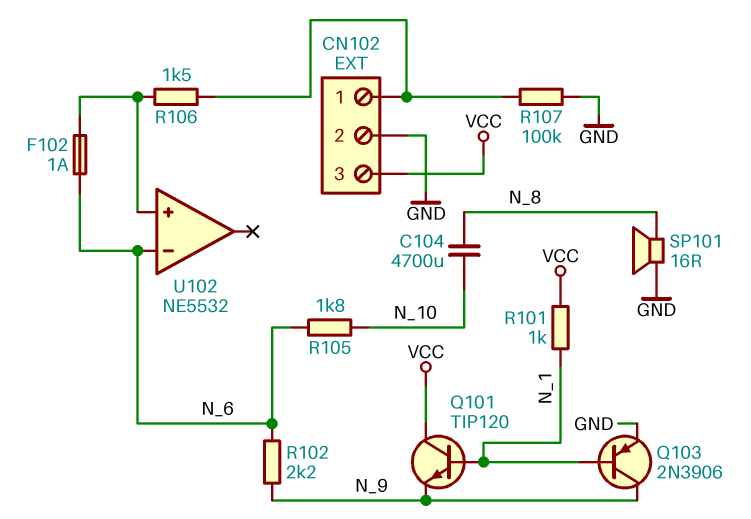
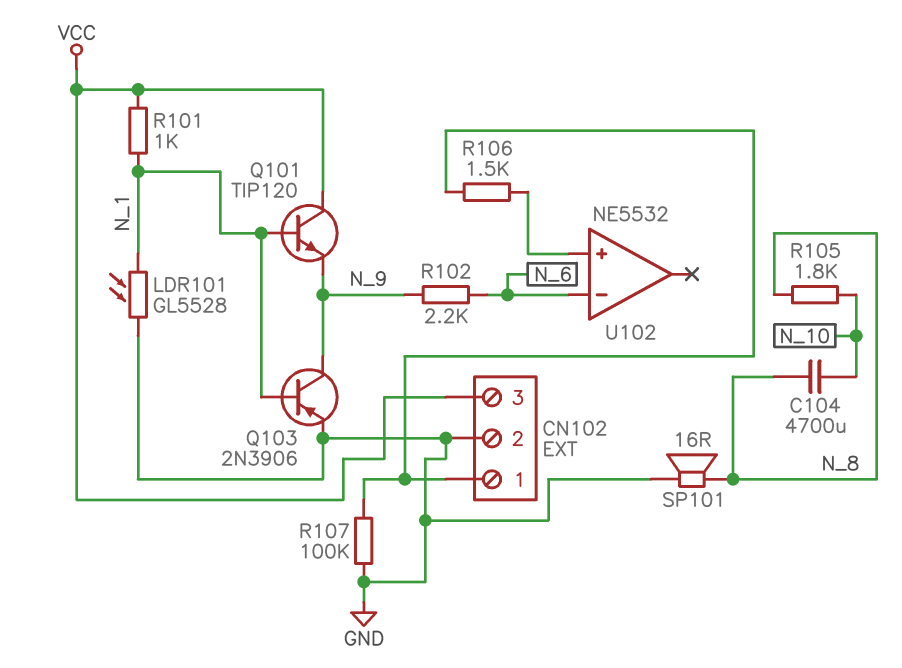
F102: 1A (N_6, U102/in+) -> none
LDR101: none -> GL5528 (GND, N_1)
R105: 1.8k (N_6, N_10) -> 1.8k (N_8, N_10)

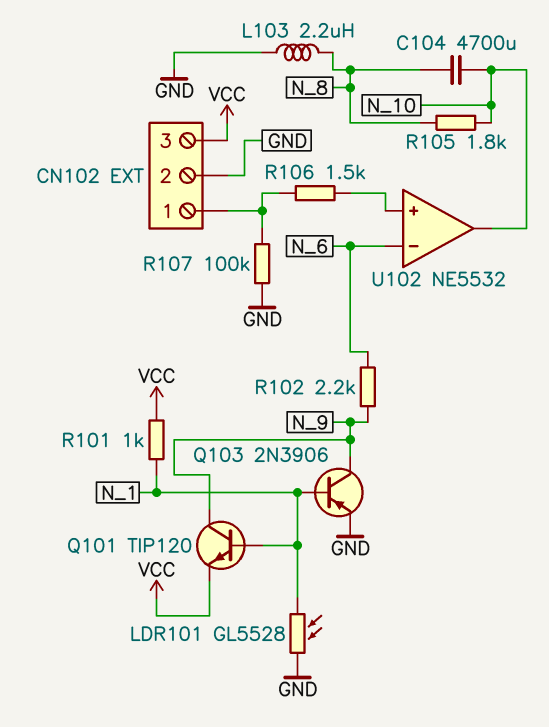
L103: none -> 2.2uH (GND, N_8)
Q101: NPN TIP120 (B N_1, C VCC, E N_9) -> NPN TIP120 (B N_1, C N_9, E VCC)
SP101: speaker 16R (GND, N_8) -> none
U102 pin out: none -> N_10

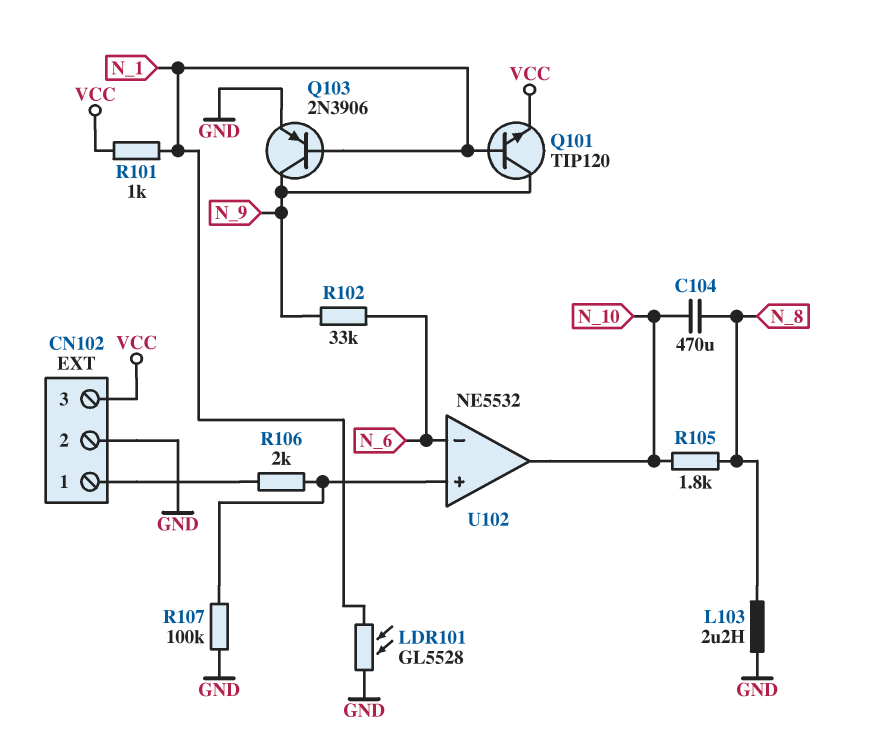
C104: 4700uF (N_8, N_10) -> 470uF (N_8, N_10)
R102: 2.2k (N_6, N_9) -> 33k (N_6, N_9)
R106: 1.5k (CN102/1, U102/in+) -> 2k (CN102/1, U102/in+)
R107: 100k (CN102/1, GND) -> 100k (GND, U102/in+)

